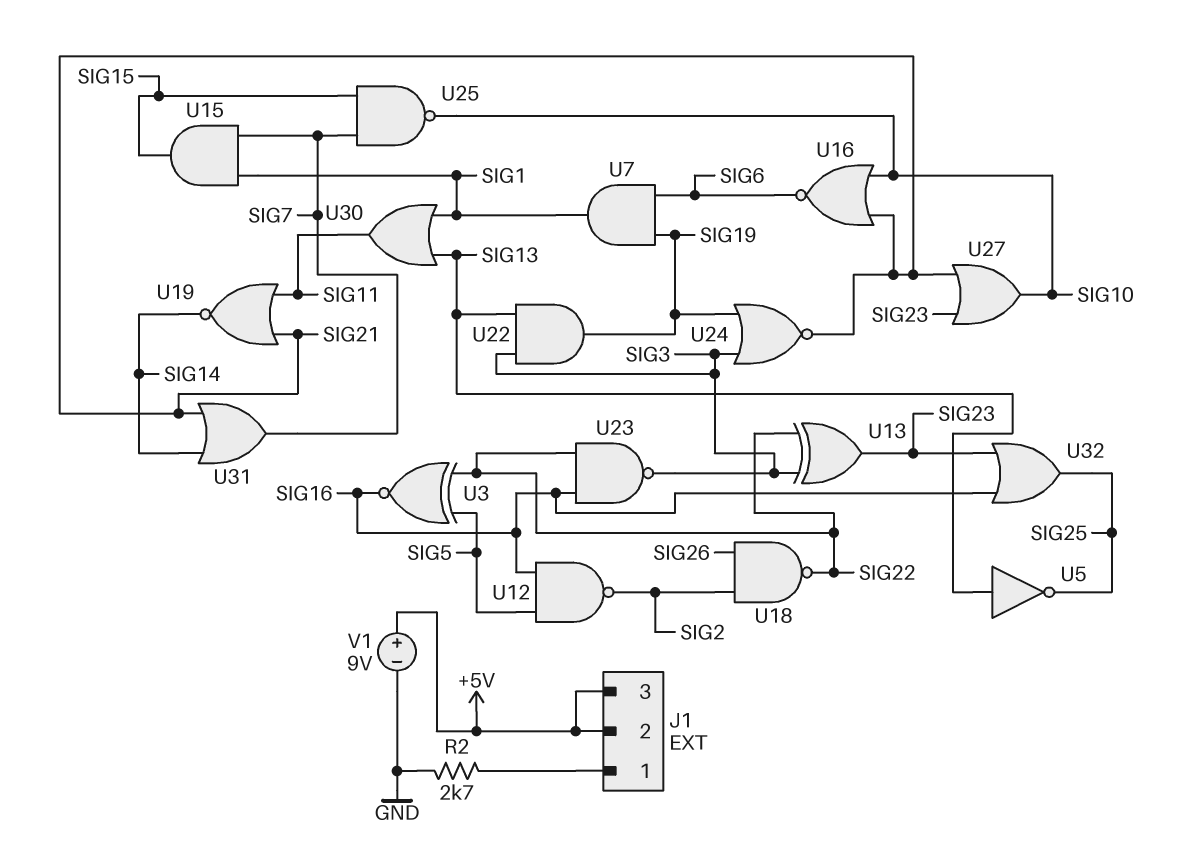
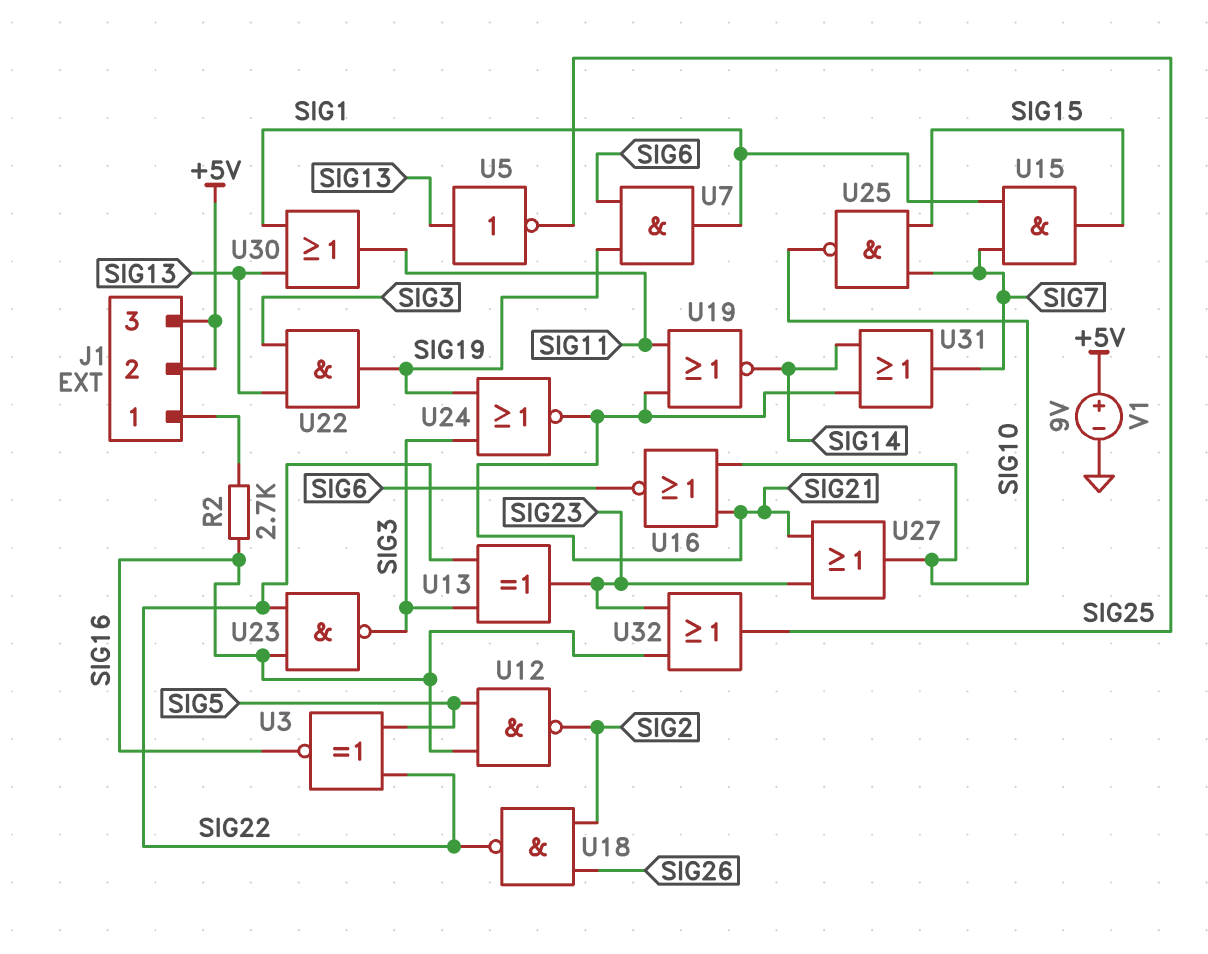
R2: 2.7k (GND, J1/1) -> 2.7k (J1/1, SIG16)

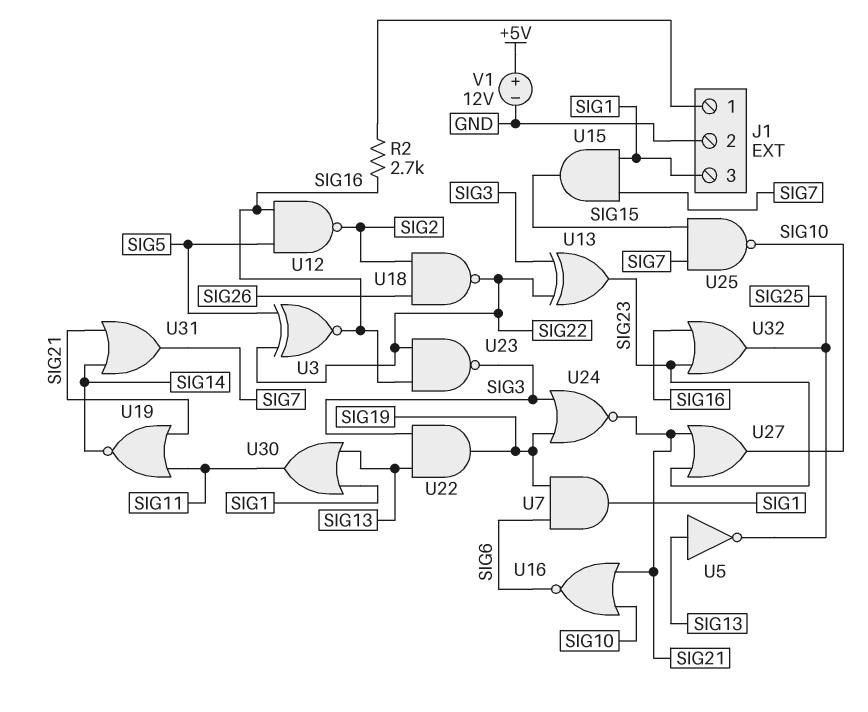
J1 pin 2: +5V -> GND
J1 pin 3: +5V -> SIG1
V1: 9V (plus +5V, minus GND) -> 12V (plus +5V, minus GND)

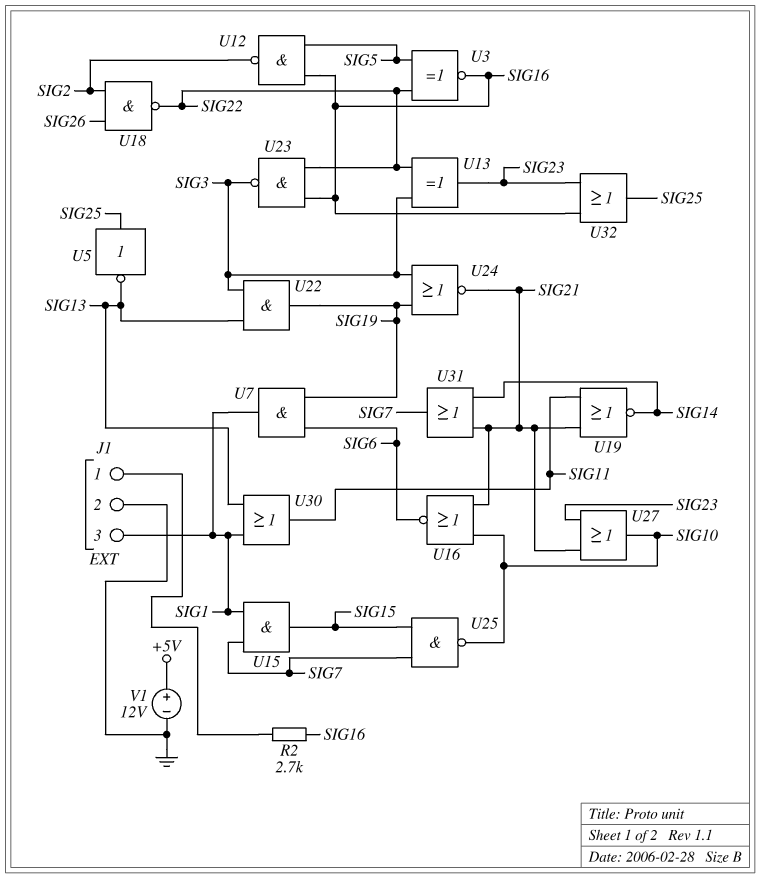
U5: NOT (in SIG13, out SIG25) -> NOT (in SIG25, out SIG13)

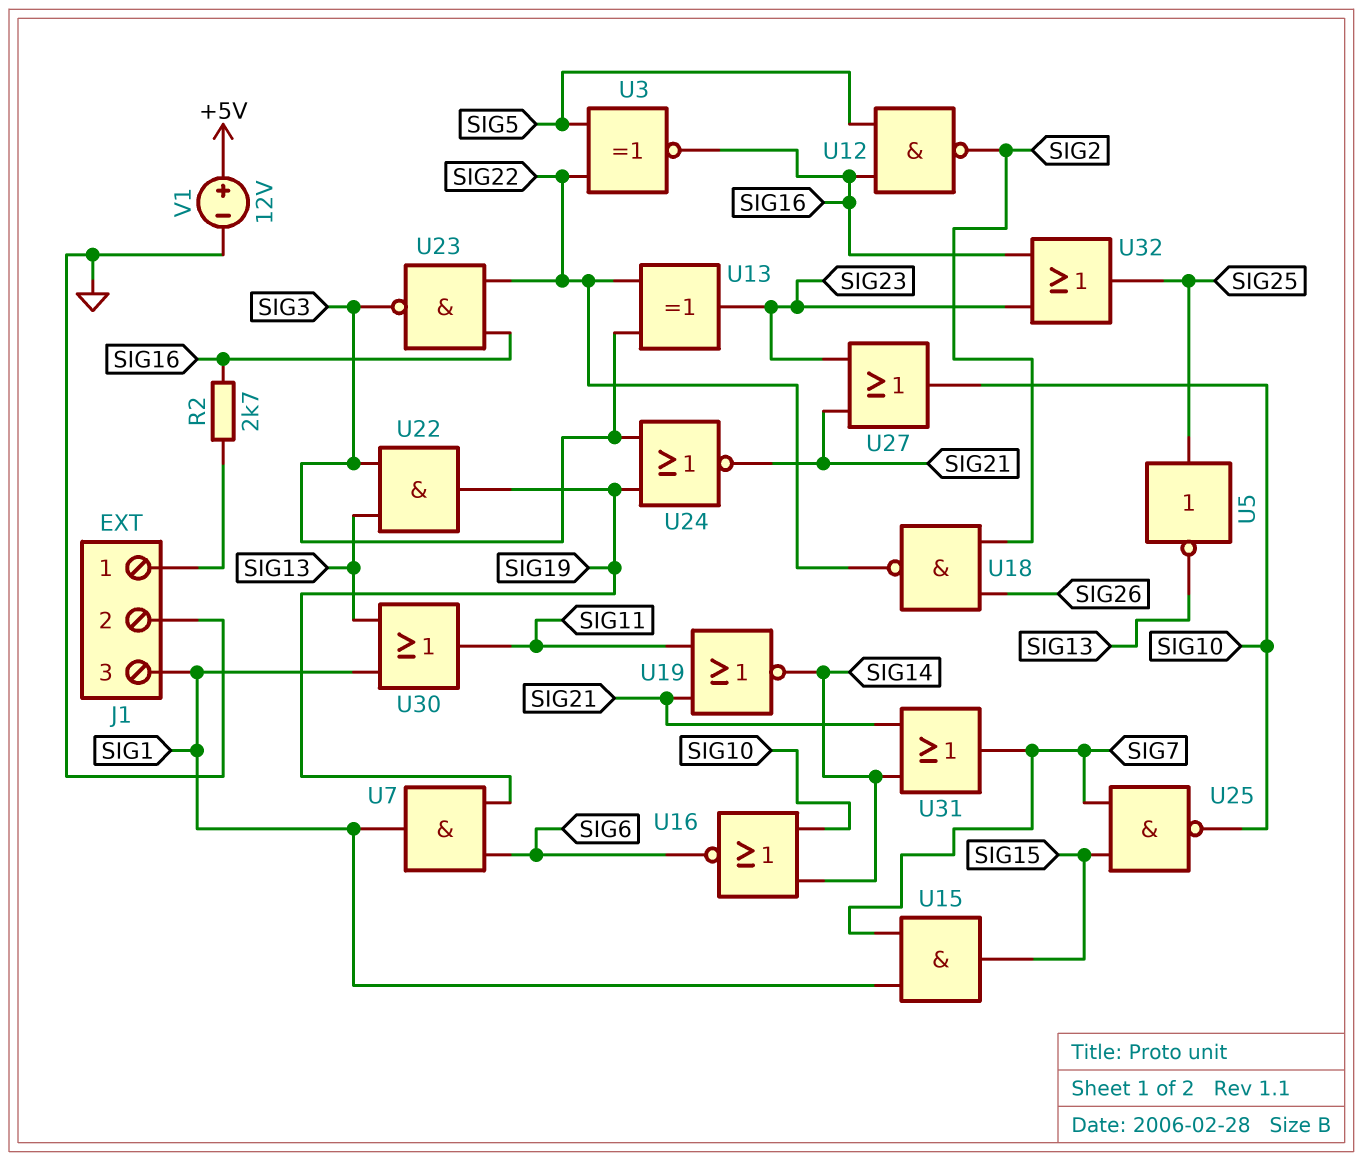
U16: NOR (in SIG10, in SIG21, out SIG6) -> NOR (in SIG10, in SIG14, out SIG6)

